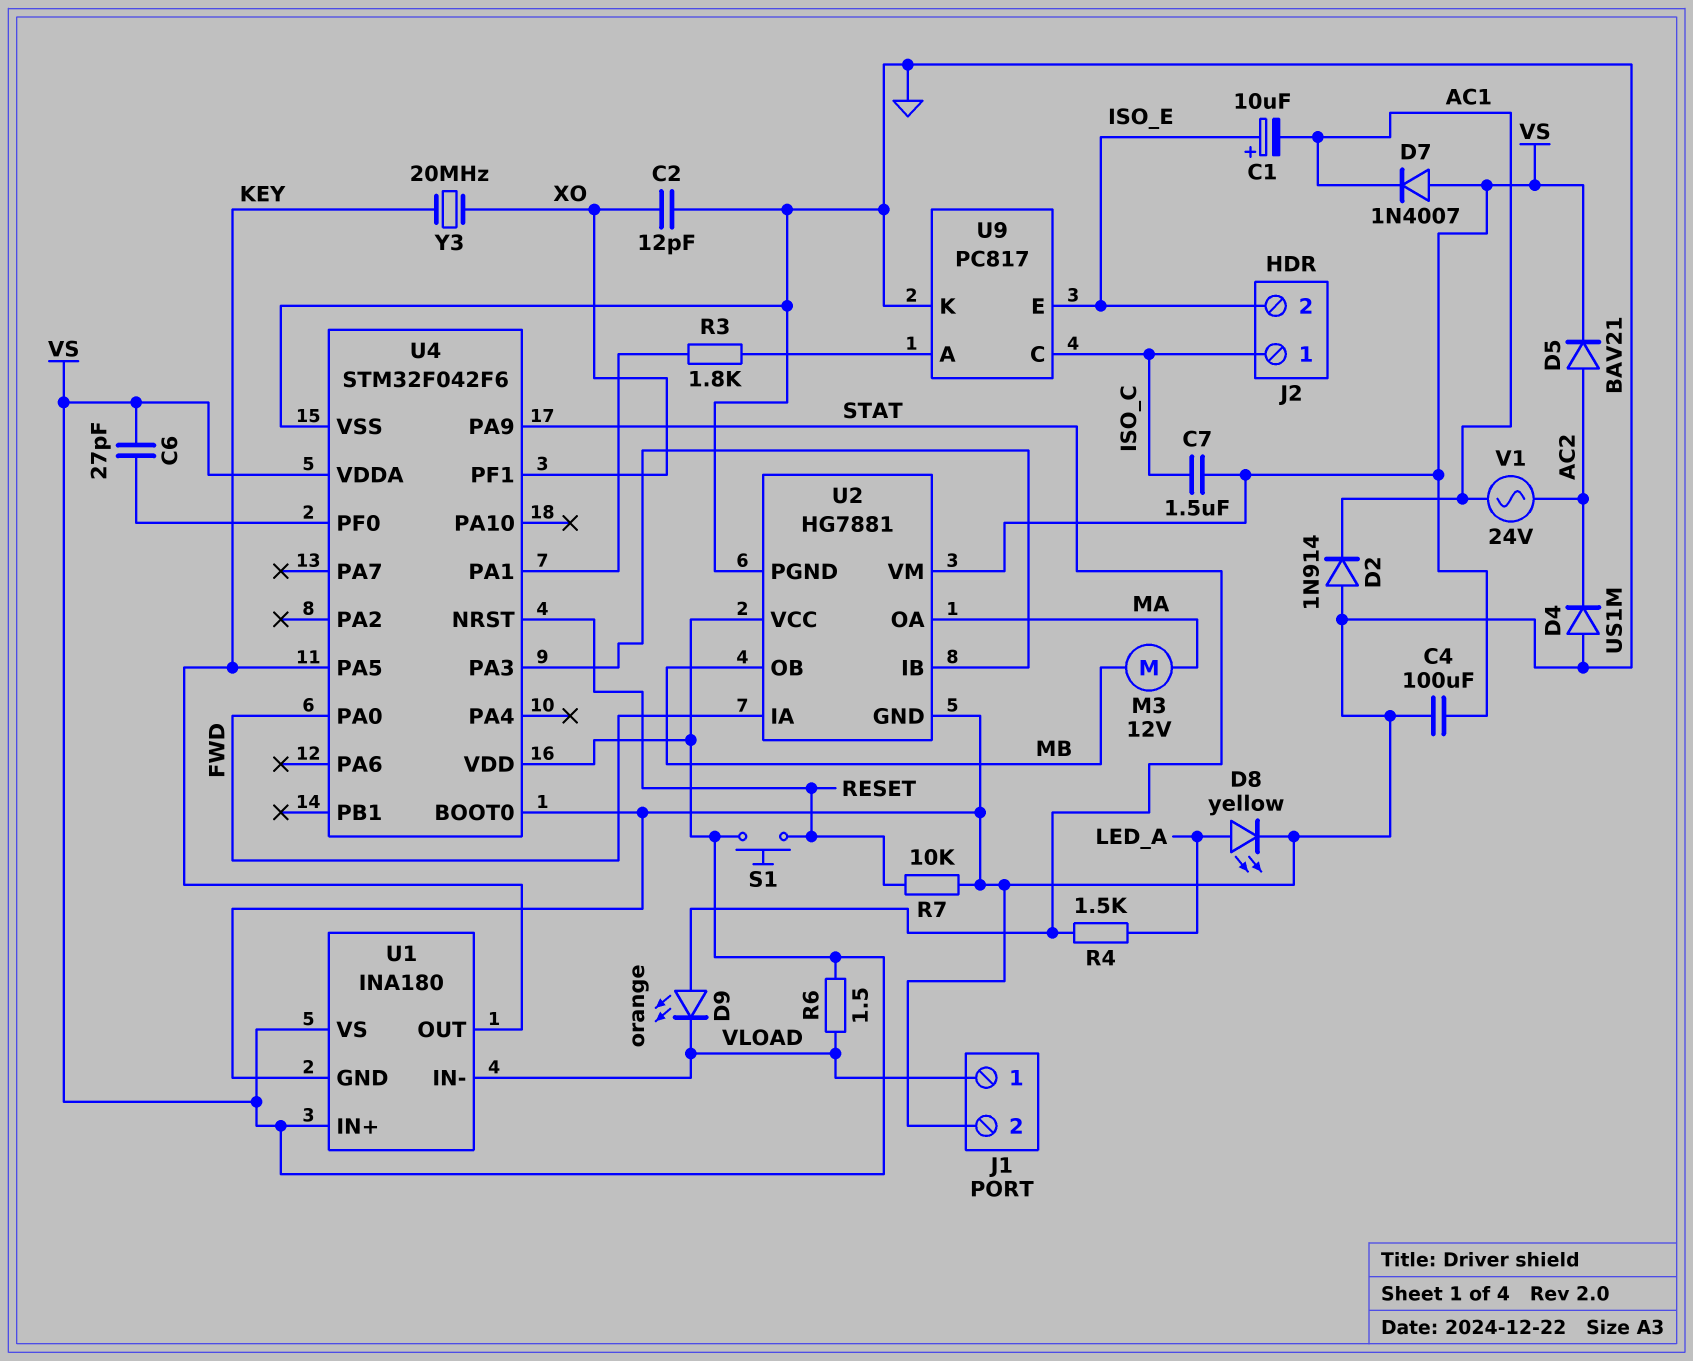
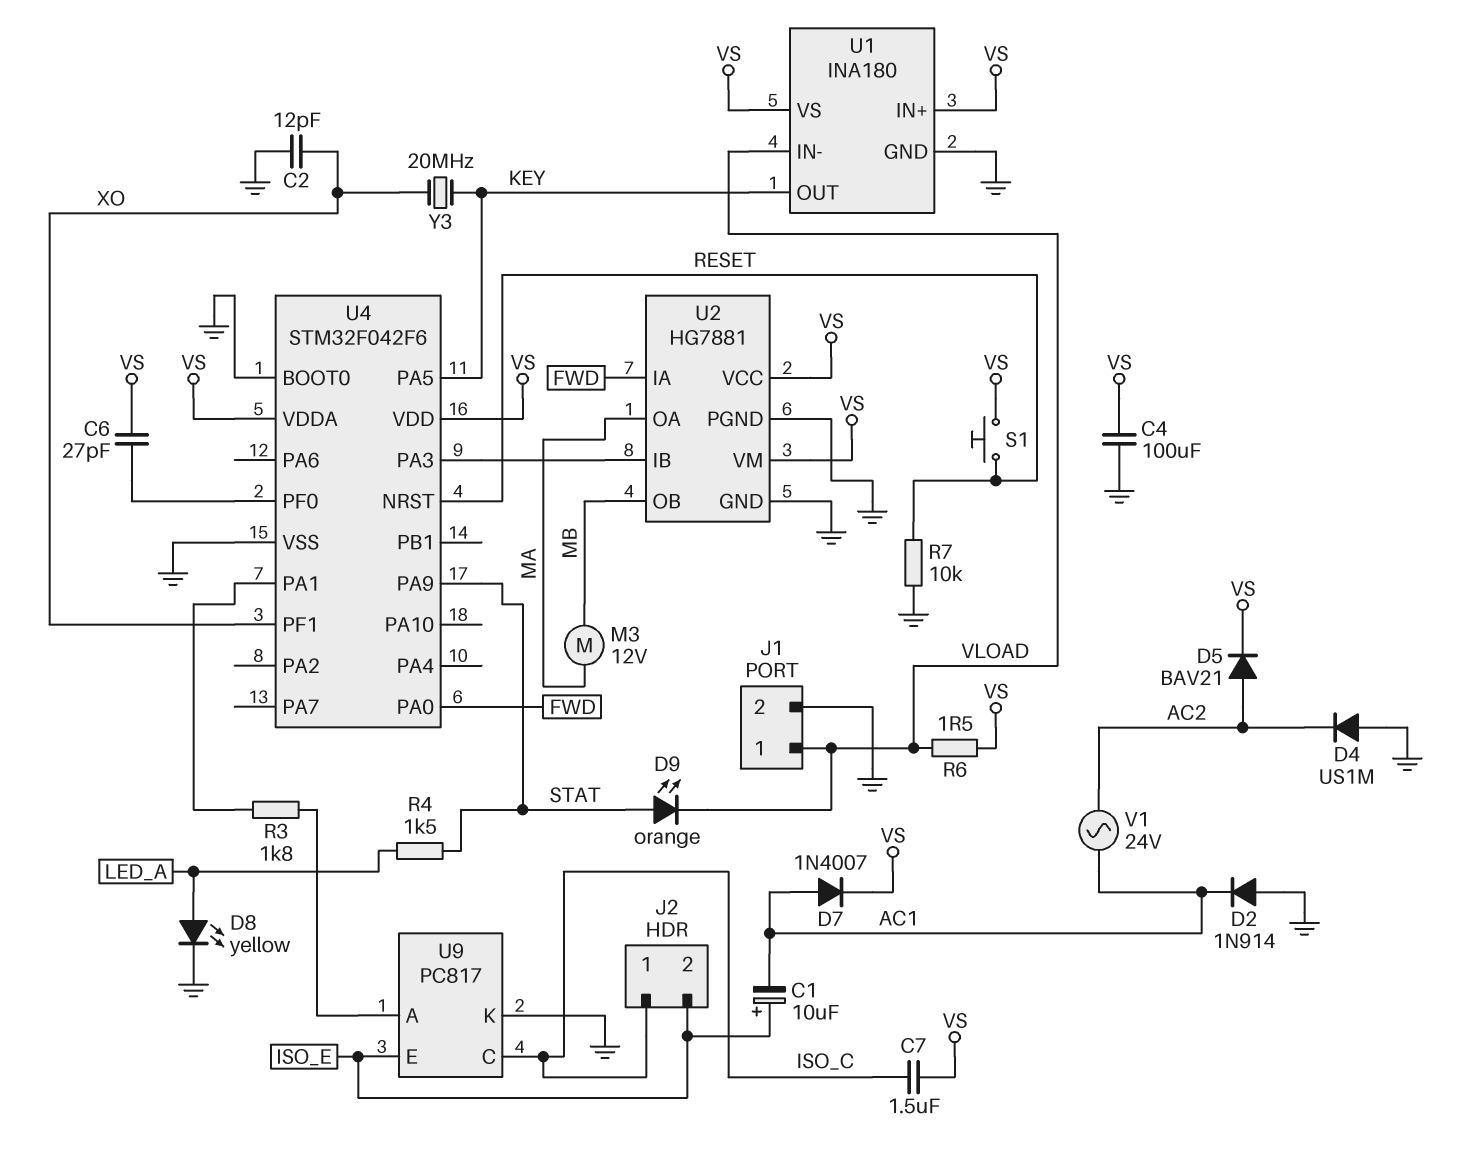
D7: diode 1N4007 (A VS, K AC1) -> diode 1N4007 (A AC1, K VS)

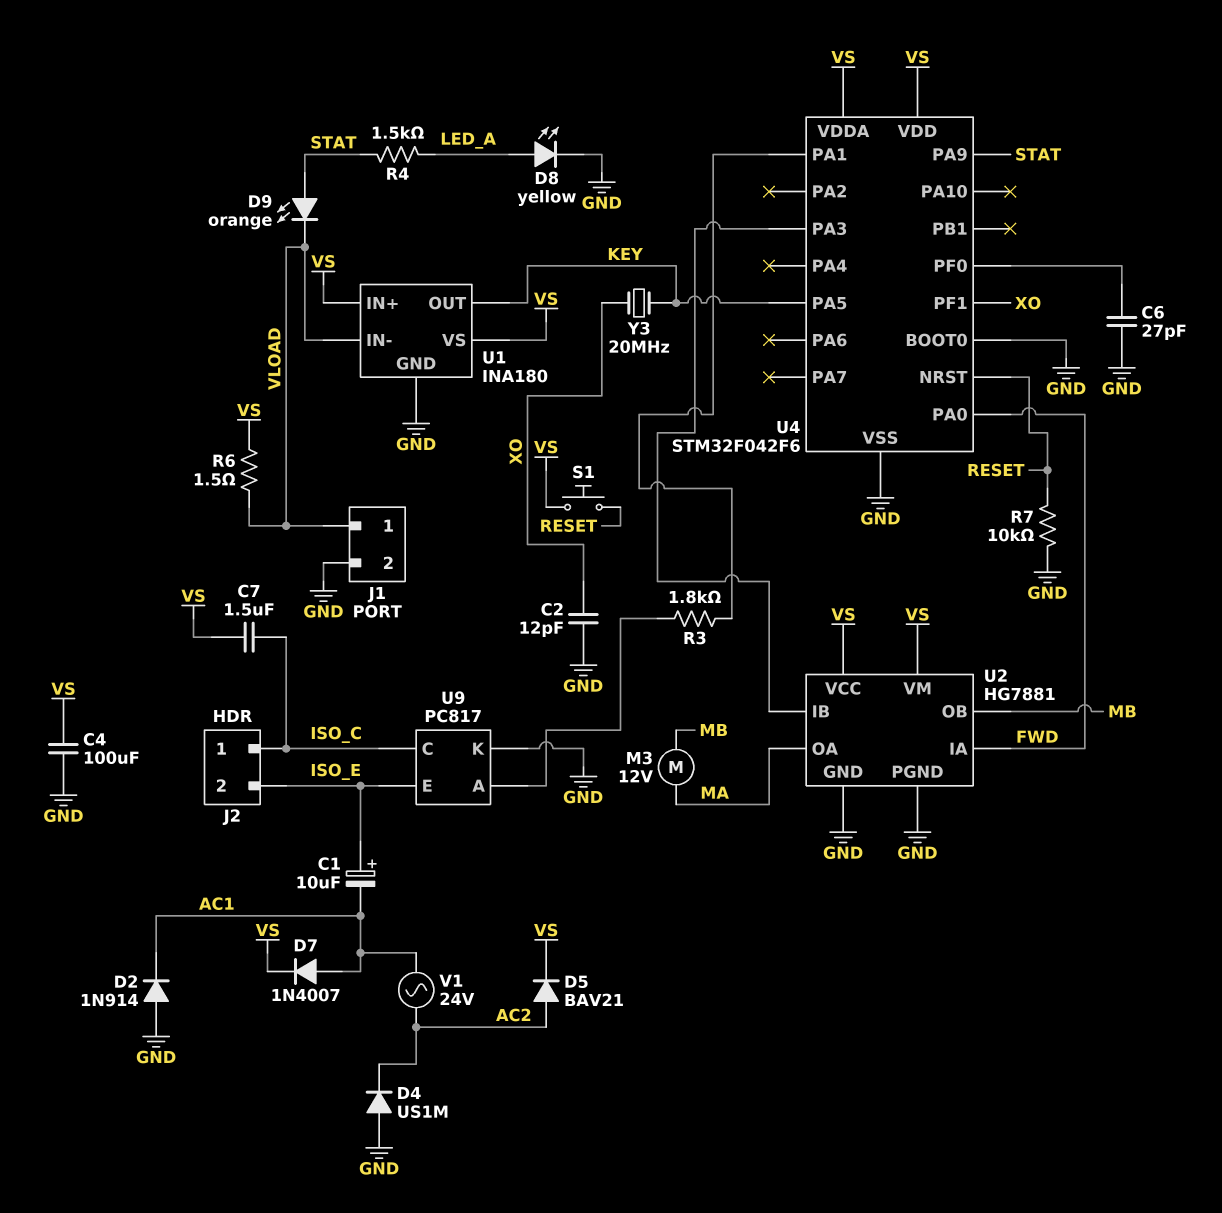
C6: 27pF (U4/PF0, VS) -> 27pF (GND, U4/PF0)

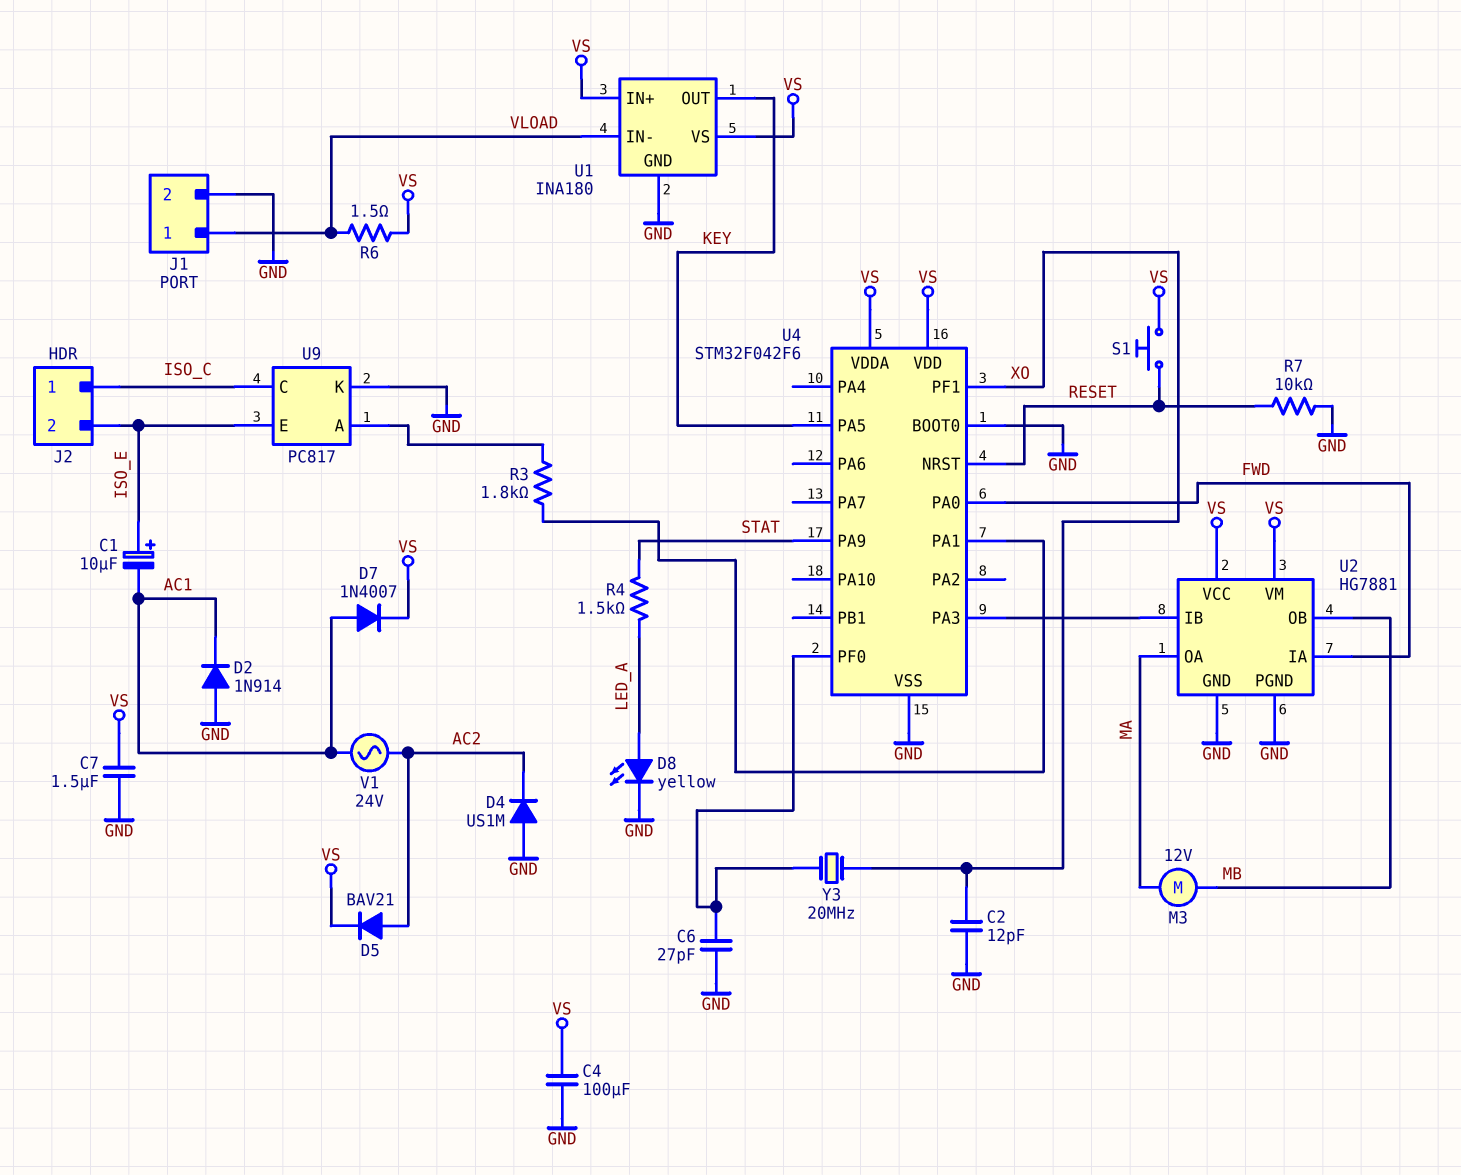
C7: 1.5uF (ISO_C, VS) -> 1.5uF (GND, VS)
D9: LED orange (A STAT, K VLOAD) -> none
Y3: 20MHz (KEY, XO) -> 20MHz (U4/PF0, XO)

